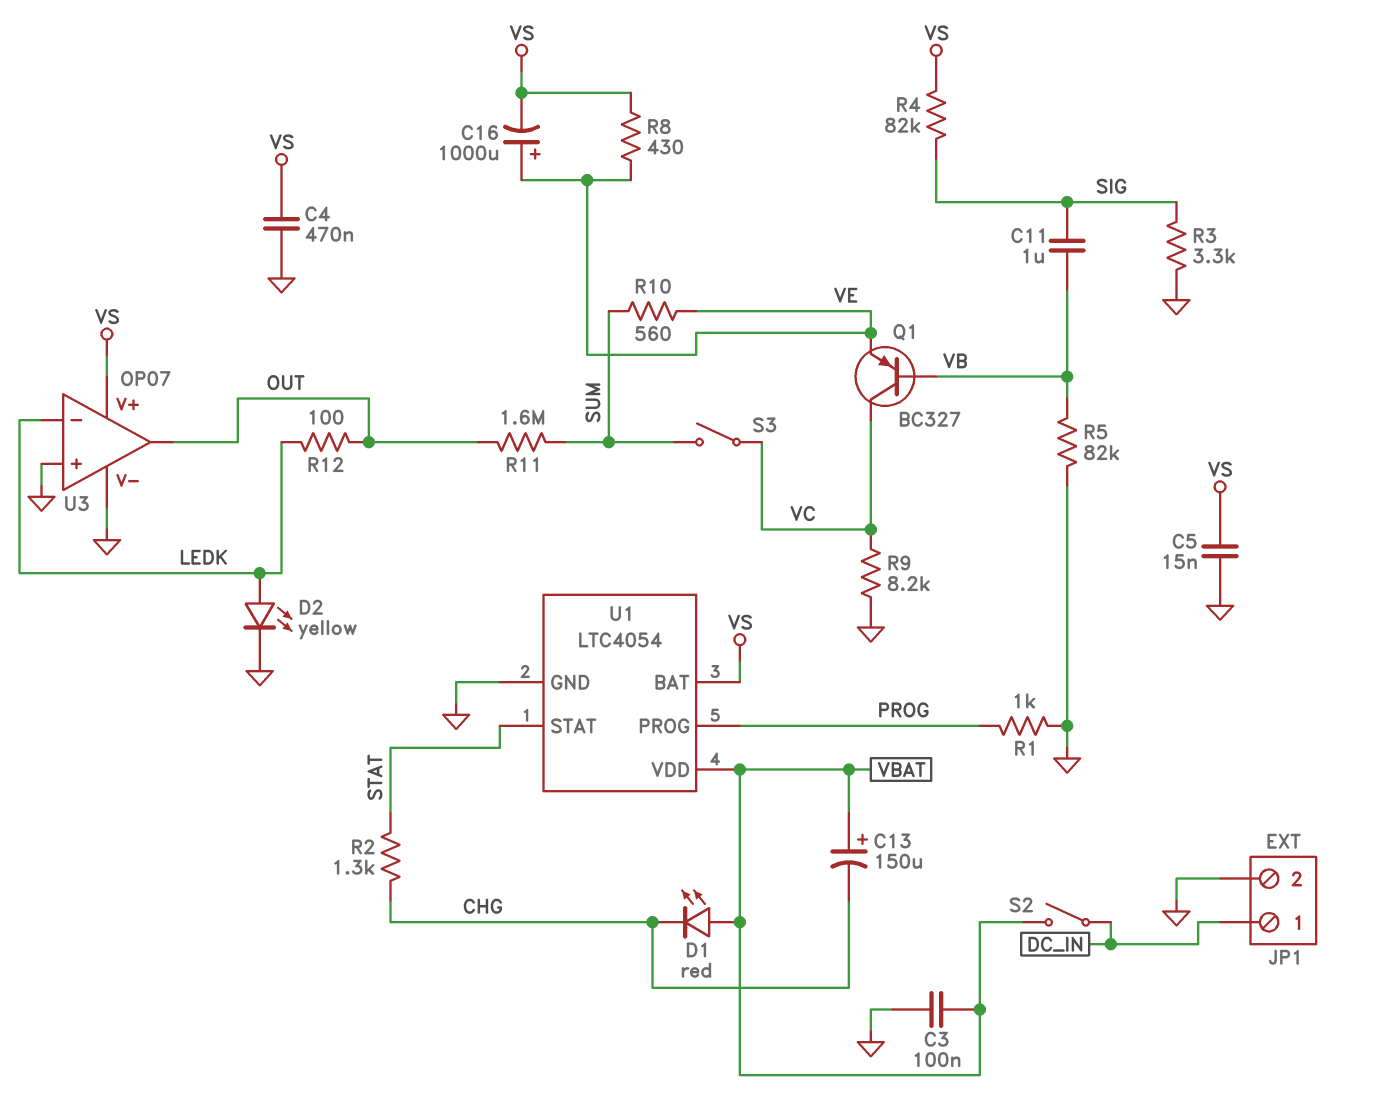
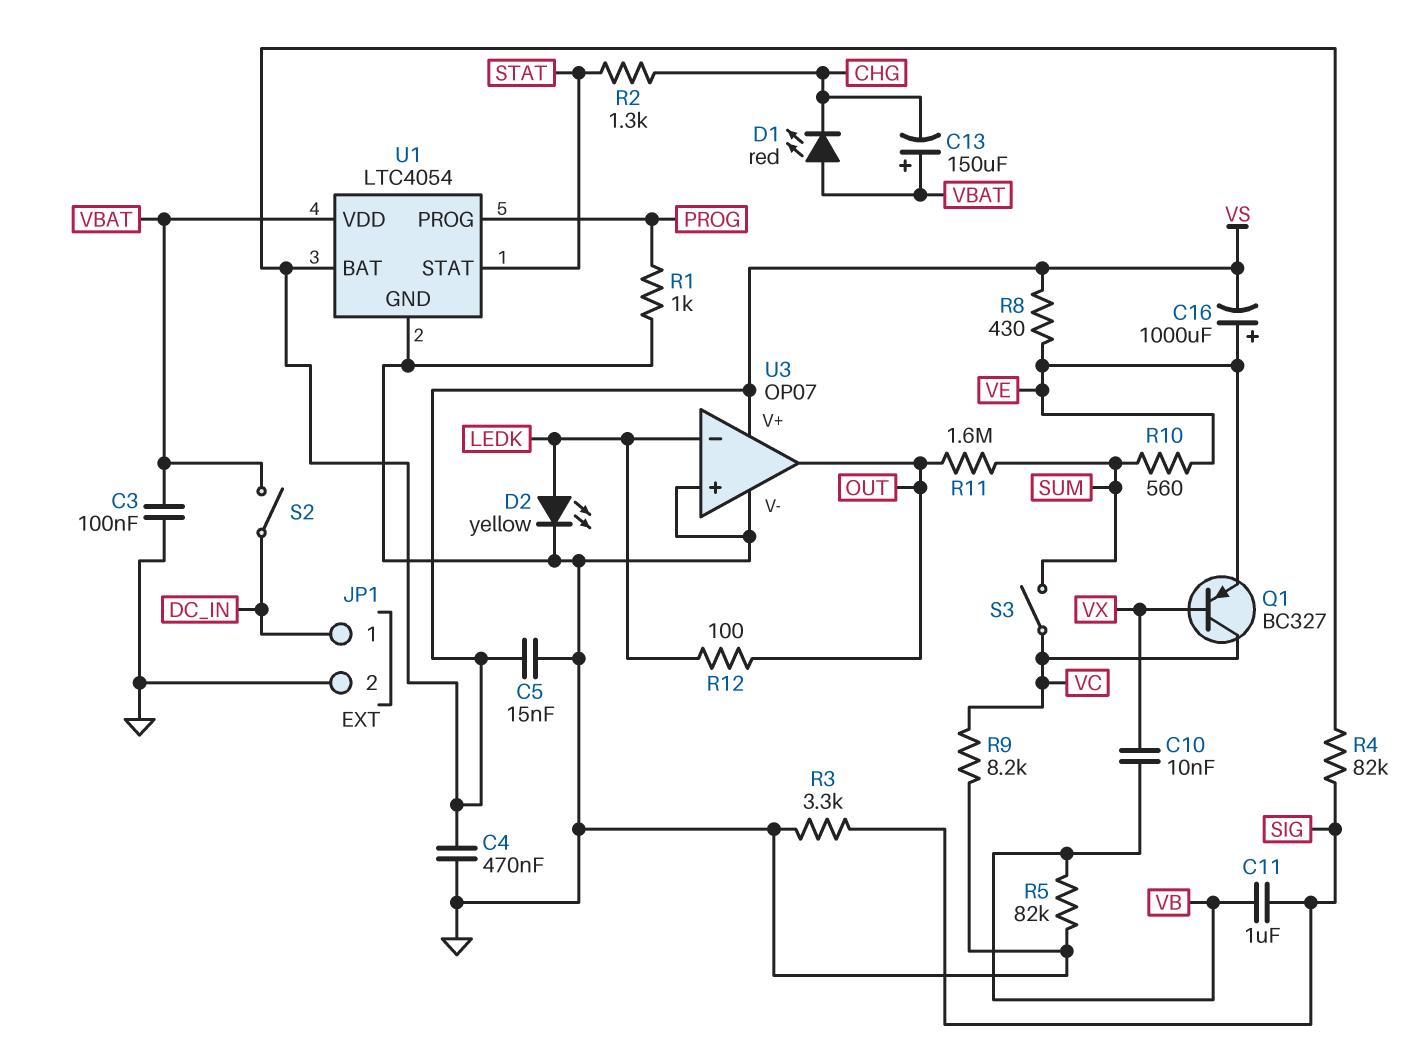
C10: none -> 10nF (VB, VX)
Q1: PNP BC327 (B VB, C VC, E VE) -> PNP BC327 (B VX, C VC, E VE)

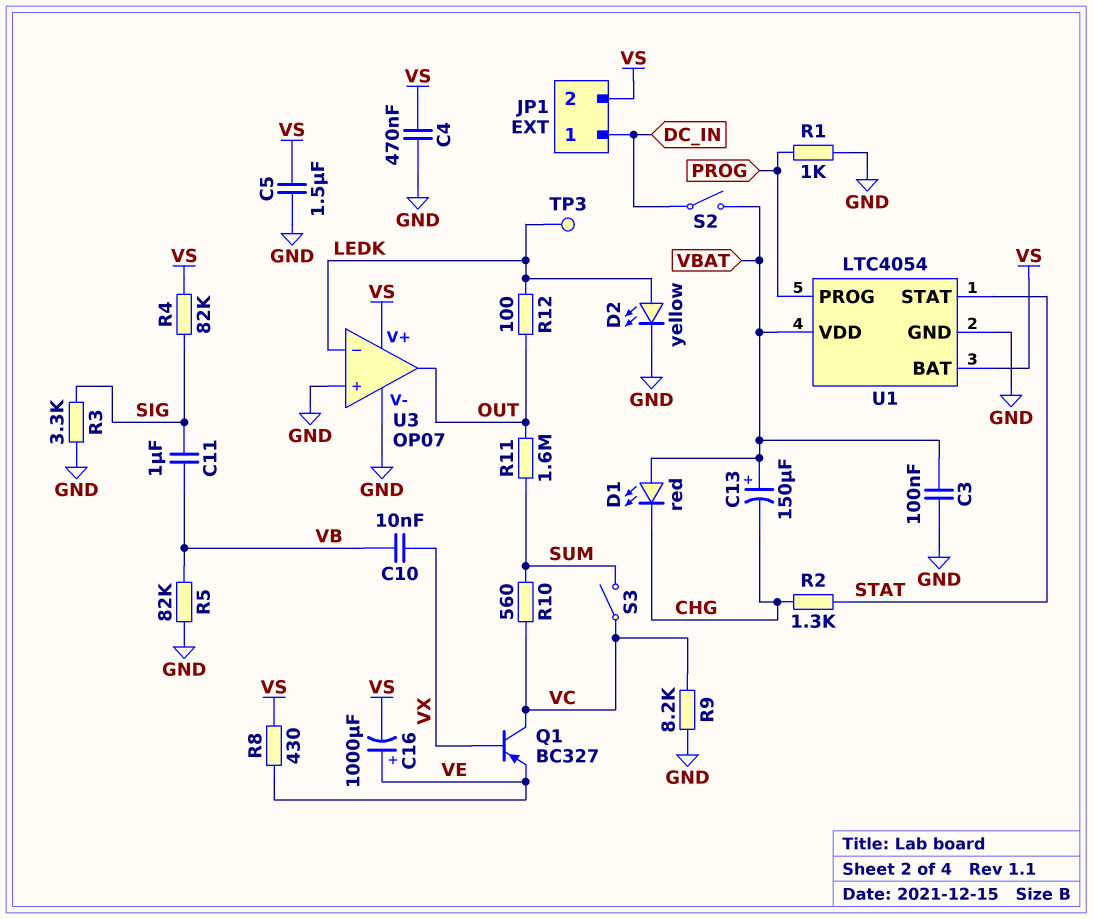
C5: 15nF (GND, VS) -> 1.5uF (GND, VS)
JP1 pin 2: GND -> VS
R10: 560 (SUM, VE) -> 560 (SUM, VC)
TP3: none -> test point (LEDK)

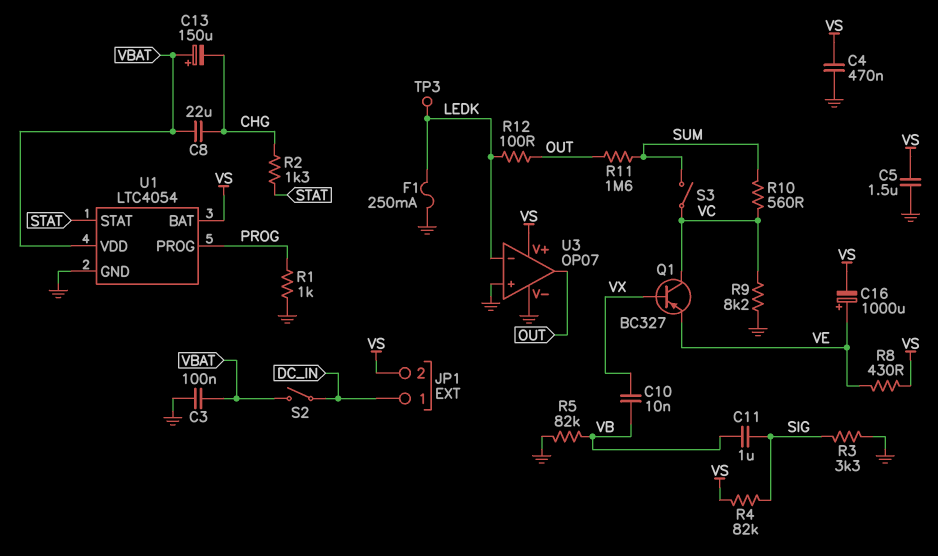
C8: none -> 22uF (CHG, VBAT)
D1: LED red (A VBAT, K CHG) -> none
D2: LED yellow (A LEDK, K GND) -> none
F1: none -> 250mA (GND, LEDK)

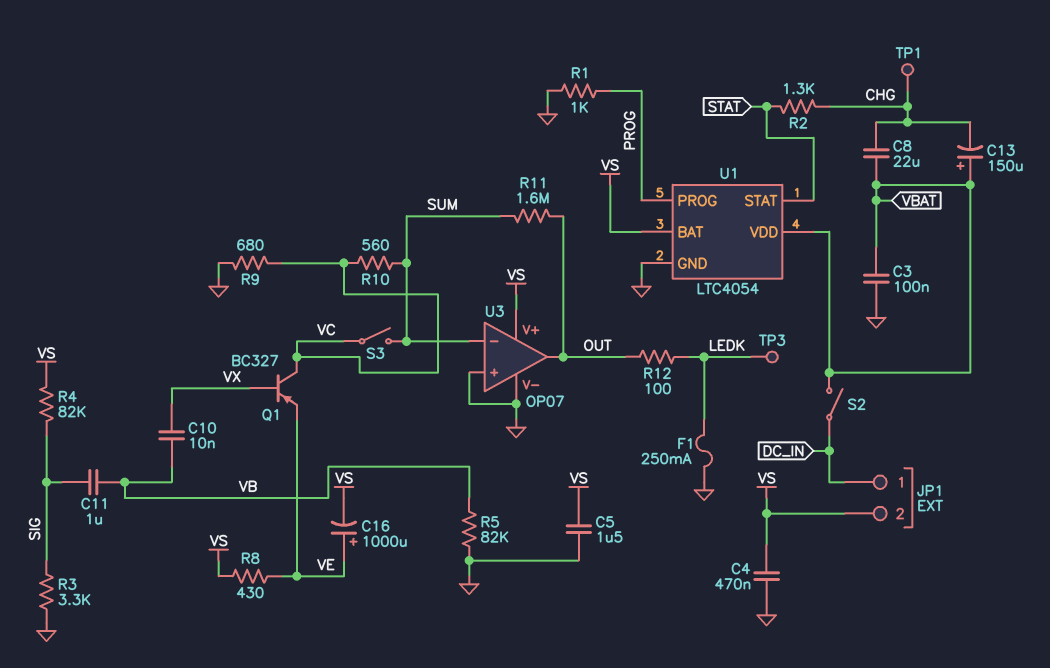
R9: 8.2k (GND, VC) -> 680 (GND, VC)
TP1: none -> test point (CHG)
U3 pin in-: LEDK -> SUM

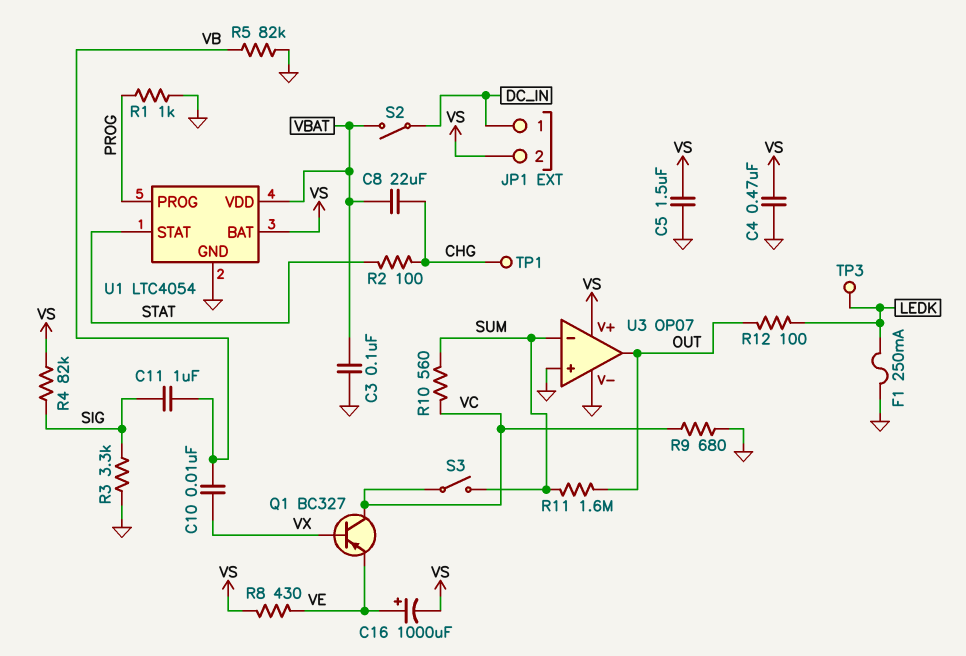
C13: 150uF (plus VBAT, minus CHG) -> none
R2: 1.3k (CHG, STAT) -> 100 (CHG, STAT)

